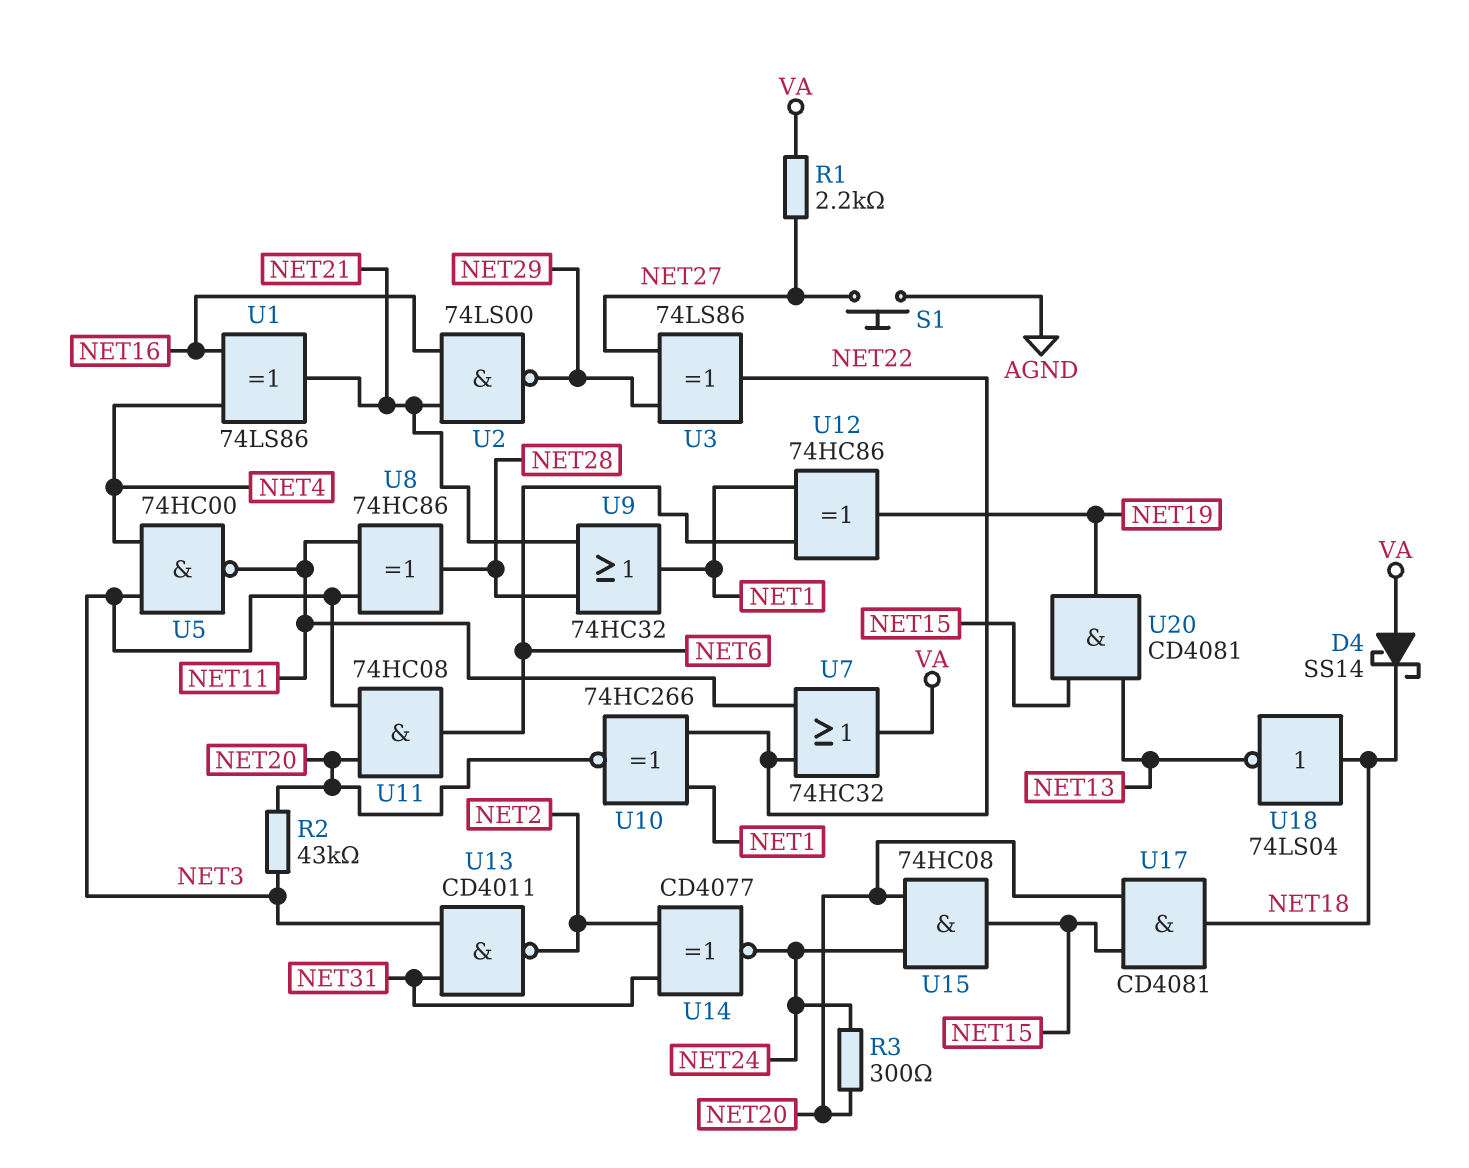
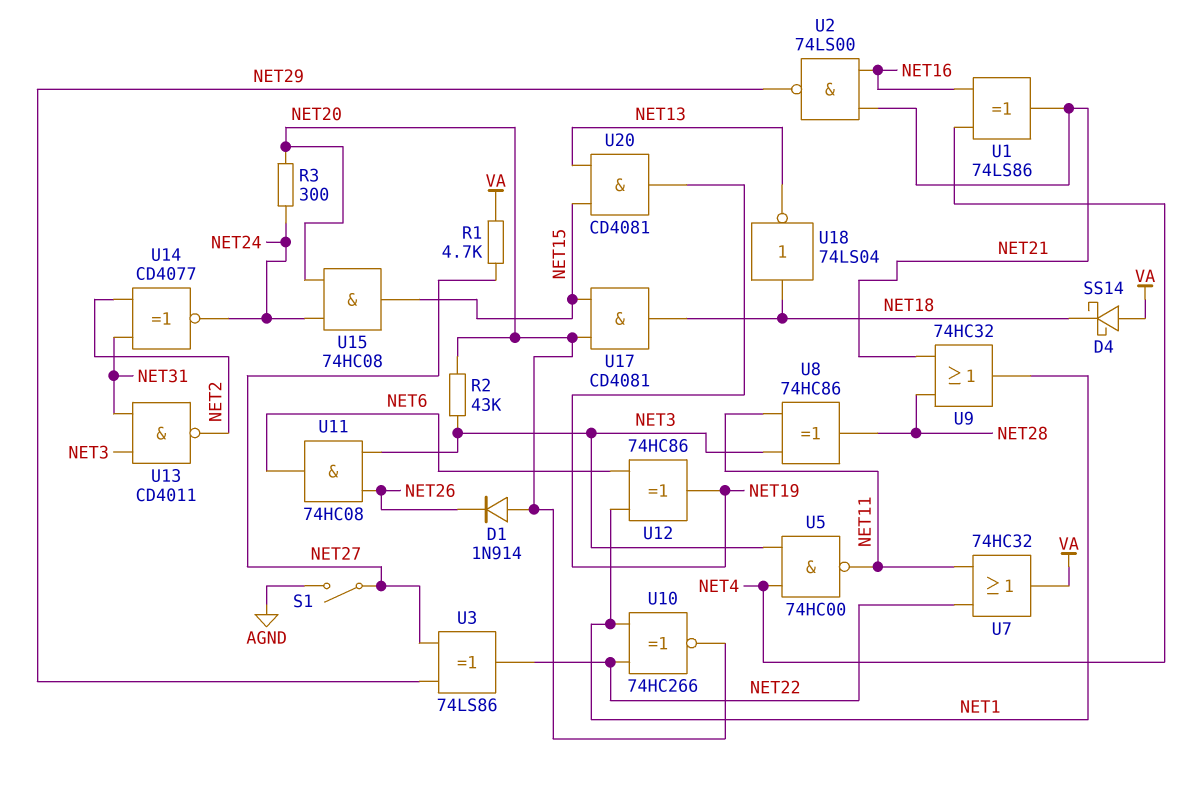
D1: none -> diode 1N914 (A NET20, K NET26)
R1: 2.2k (NET27, VA) -> 4.7k (NET27, VA)
S1: button (AGND, NET27) -> switch (AGND, NET27)
U11: AND 74HC08 (in NET3, in NET20, out NET6) -> AND 74HC08 (in NET3, in NET26, out NET6)

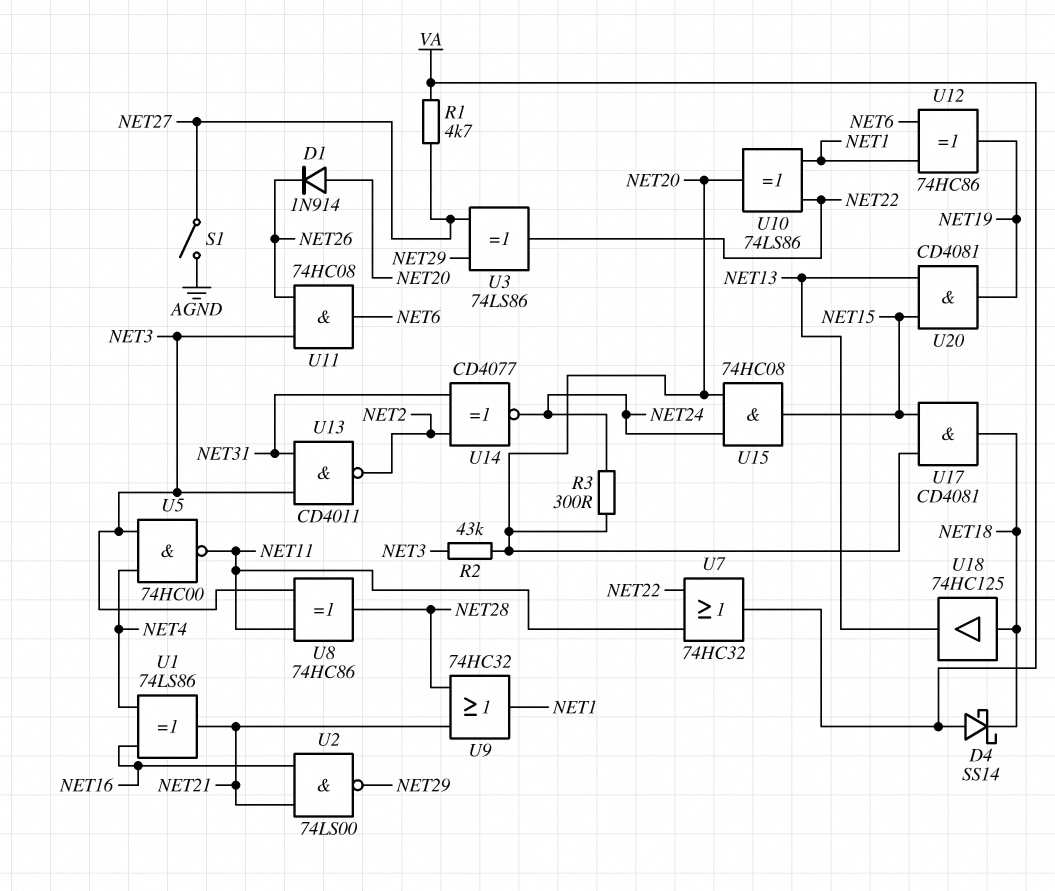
U10: XNOR 74HC266 (in NET1, in NET22, out NET20) -> XOR 74LS86 (in NET1, in NET22, out NET20)
U18: NOT 74LS04 (in NET18, out NET13) -> buffer 74HC125 (in NET18, out NET13)

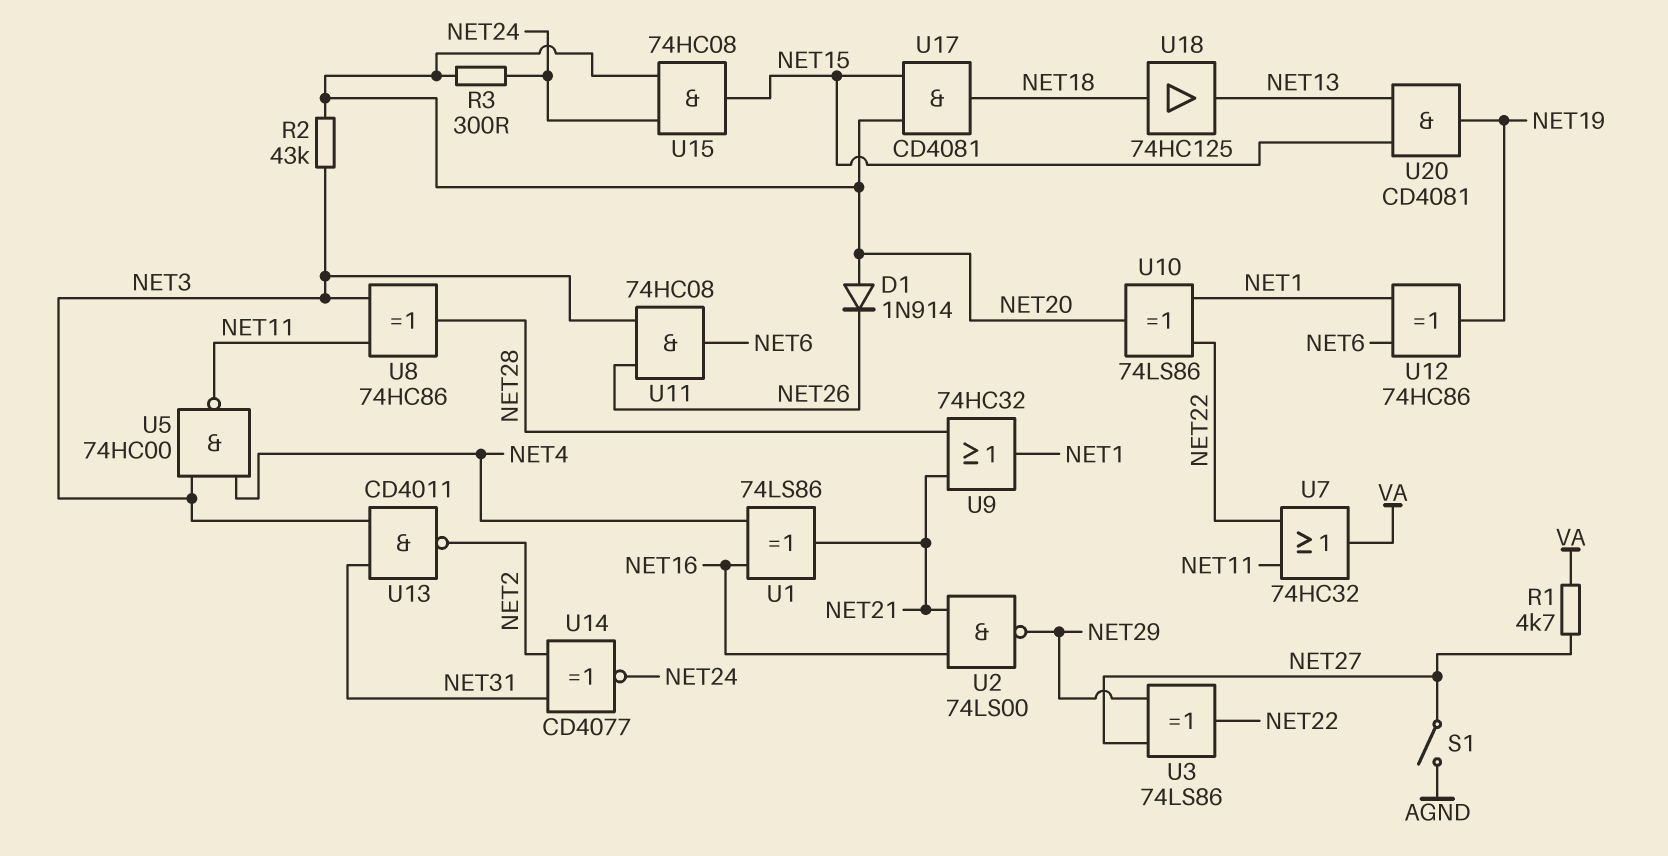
D4: schottky SS14 (A VA, K NET18) -> none

